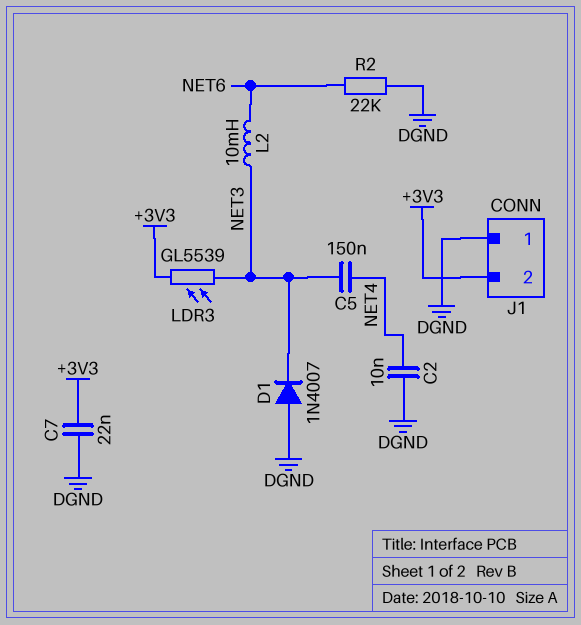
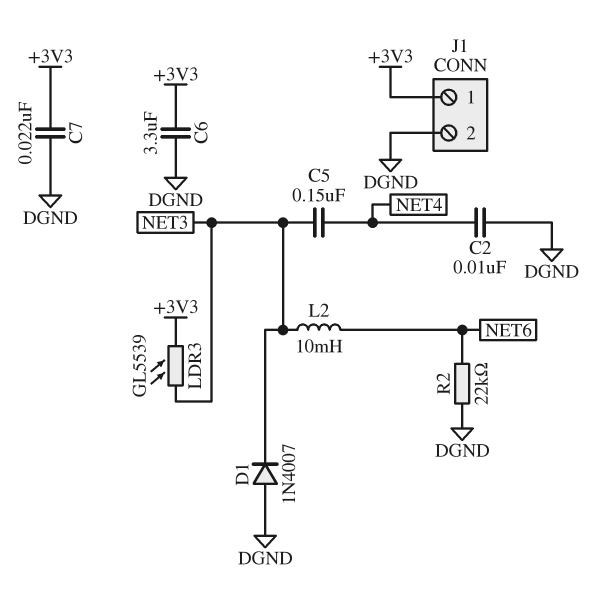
C6: none -> 3.3uF (+3V3, DGND)
J1 pin 1: DGND -> +3V3
J1 pin 2: +3V3 -> DGND

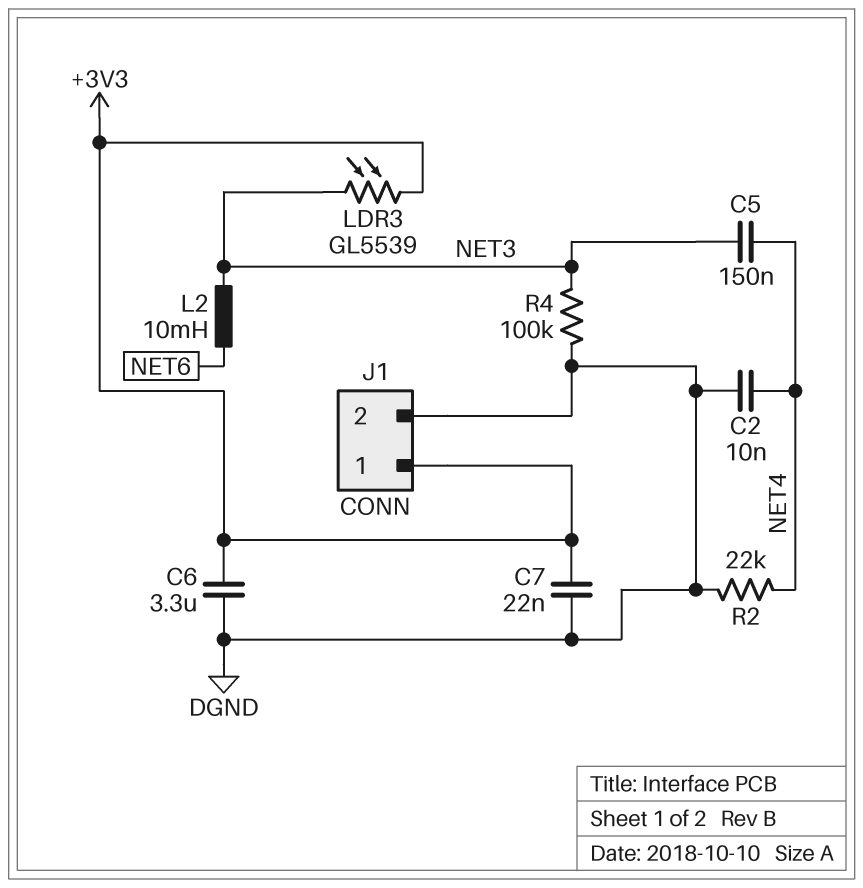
D1: diode 1N4007 (A DGND, K NET3) -> none
R2: 22k (DGND, NET6) -> 22k (DGND, NET4)
R4: none -> 100k (DGND, NET3)

